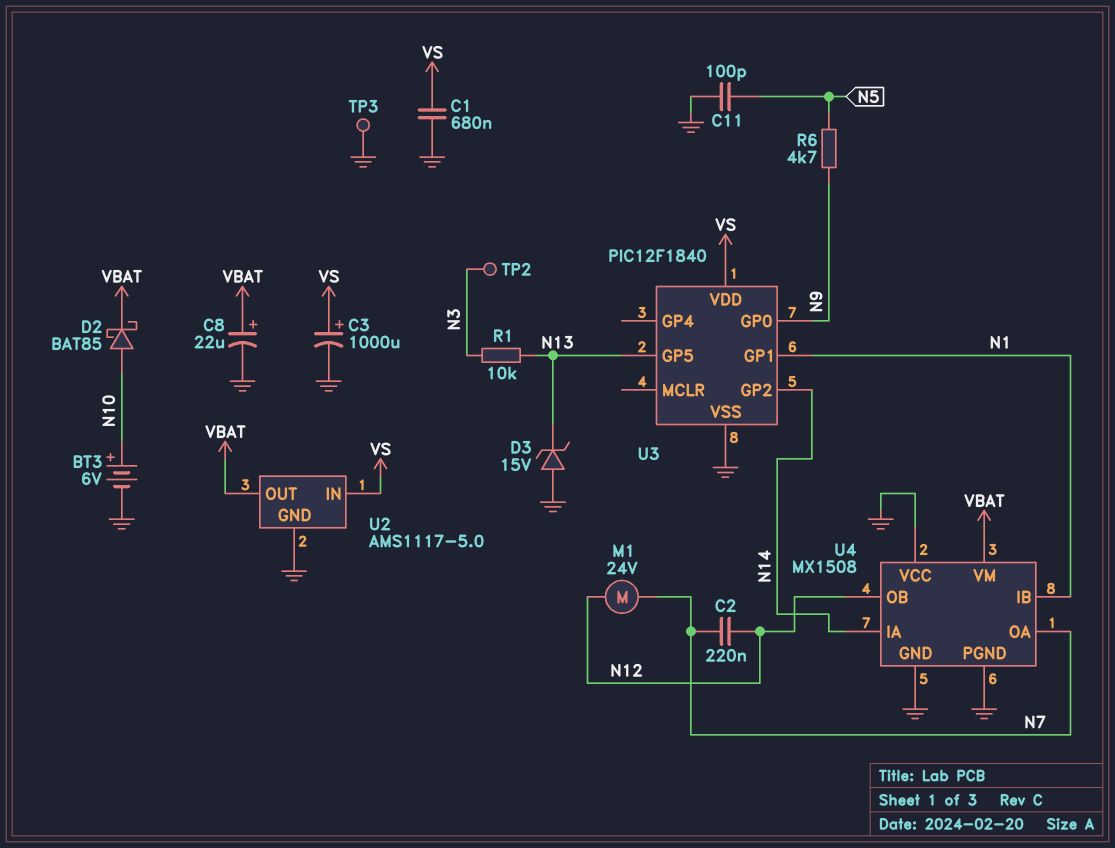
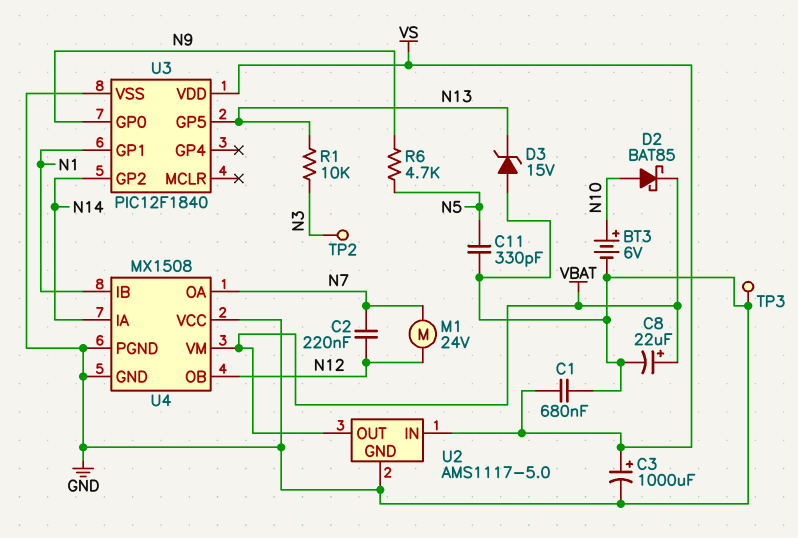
C11: 100pF (GND, N5) -> 330pF (GND, N5)

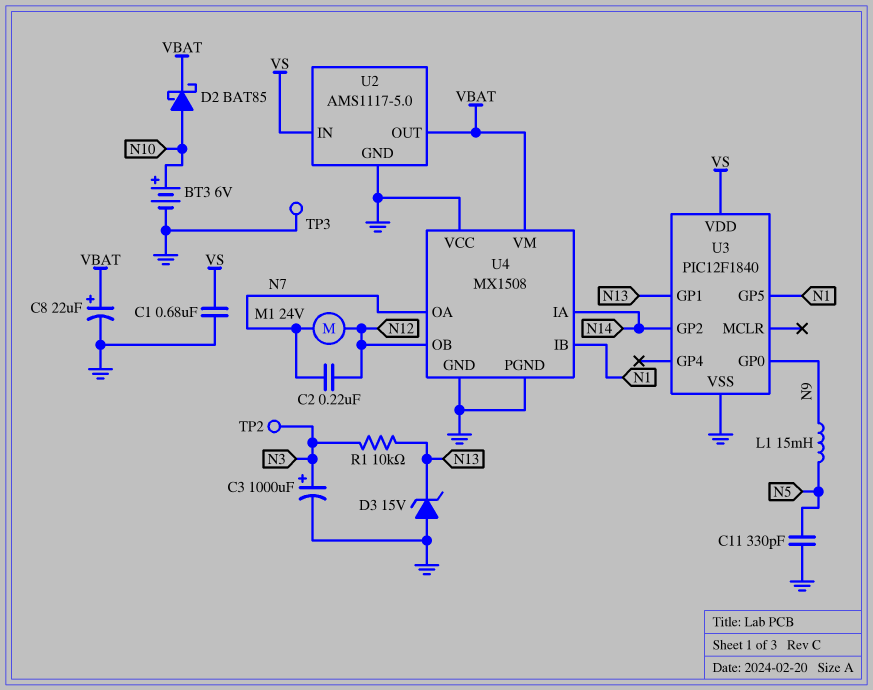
C3: 1000uF (plus VS, minus GND) -> 1000uF (plus N3, minus GND)
L1: none -> 15mH (N5, N9)
R6: 4.7k (N5, N9) -> none
U3 pin GP1: N1 -> N13
U3 pin GP5: N13 -> N1

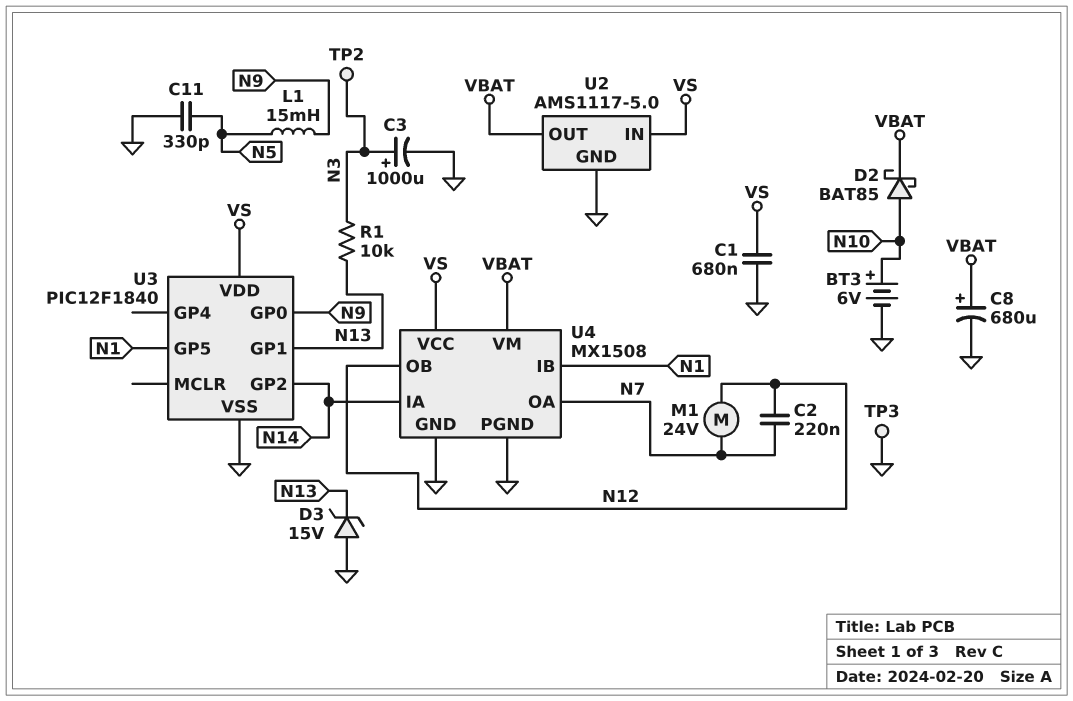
C8: 22uF (plus VBAT, minus GND) -> 680uF (plus VBAT, minus GND)
U4 pin VCC: GND -> VS

